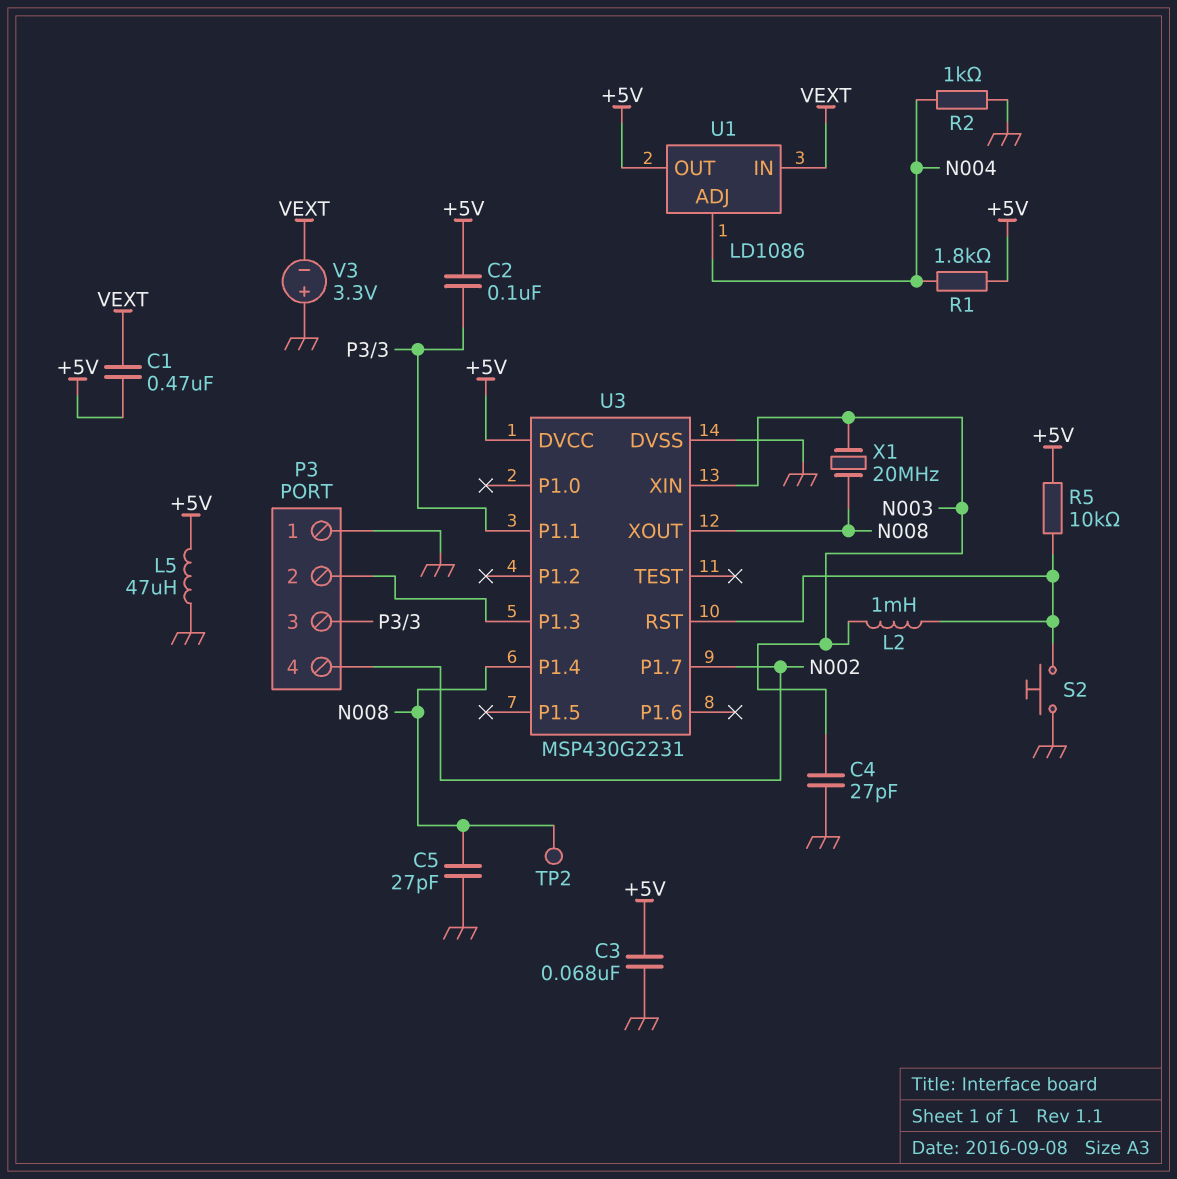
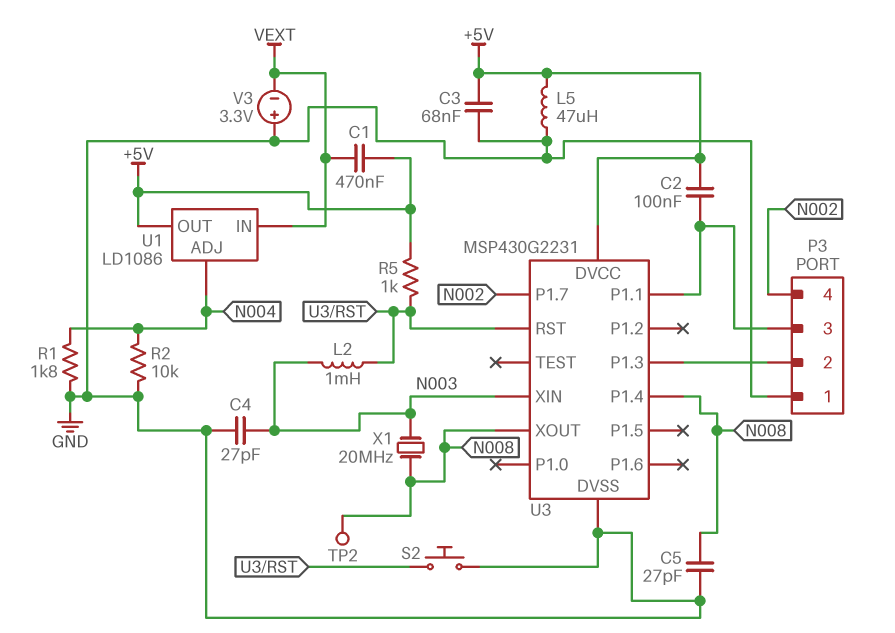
R1: 1.8k (+5V, N004) -> 1.8k (GND, N004)
R2: 1k (GND, N004) -> 10k (GND, N004)
R5: 10k (+5V, U3/RST) -> 1k (+5V, U3/RST)

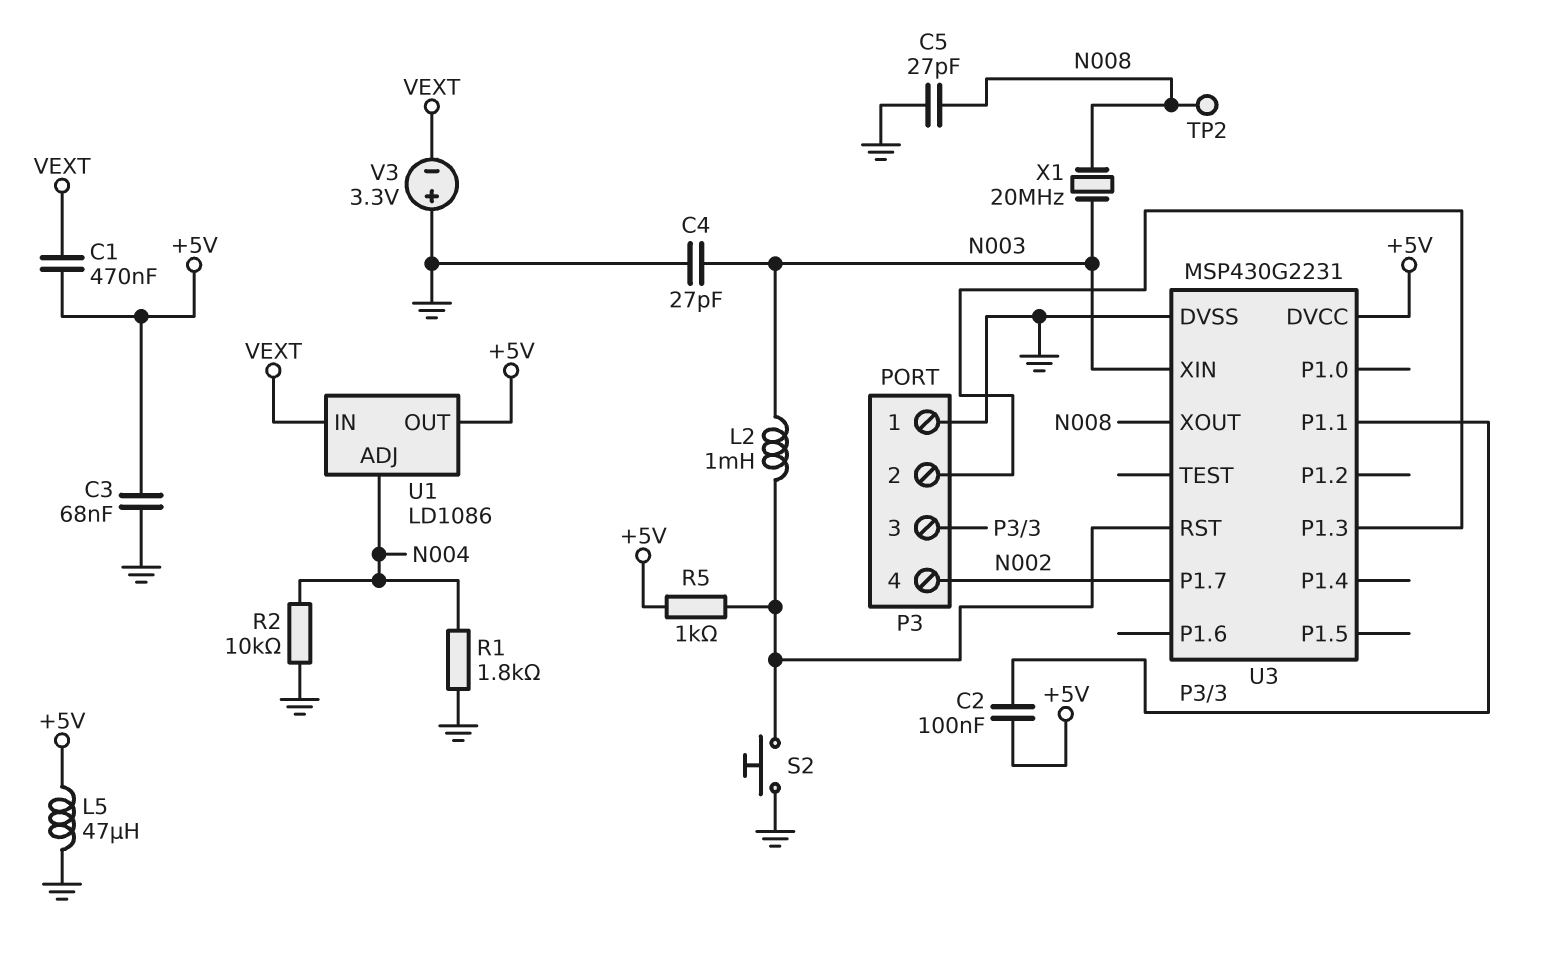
U3 pin P1.4: N008 -> none

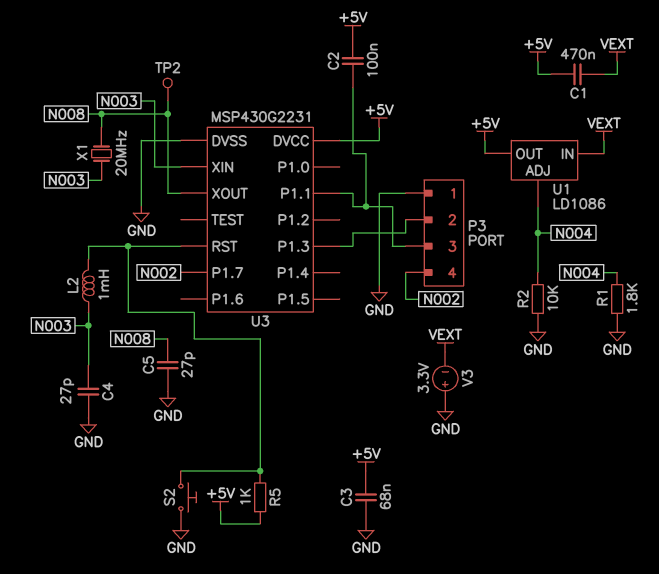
L5: 47uH (+5V, GND) -> none

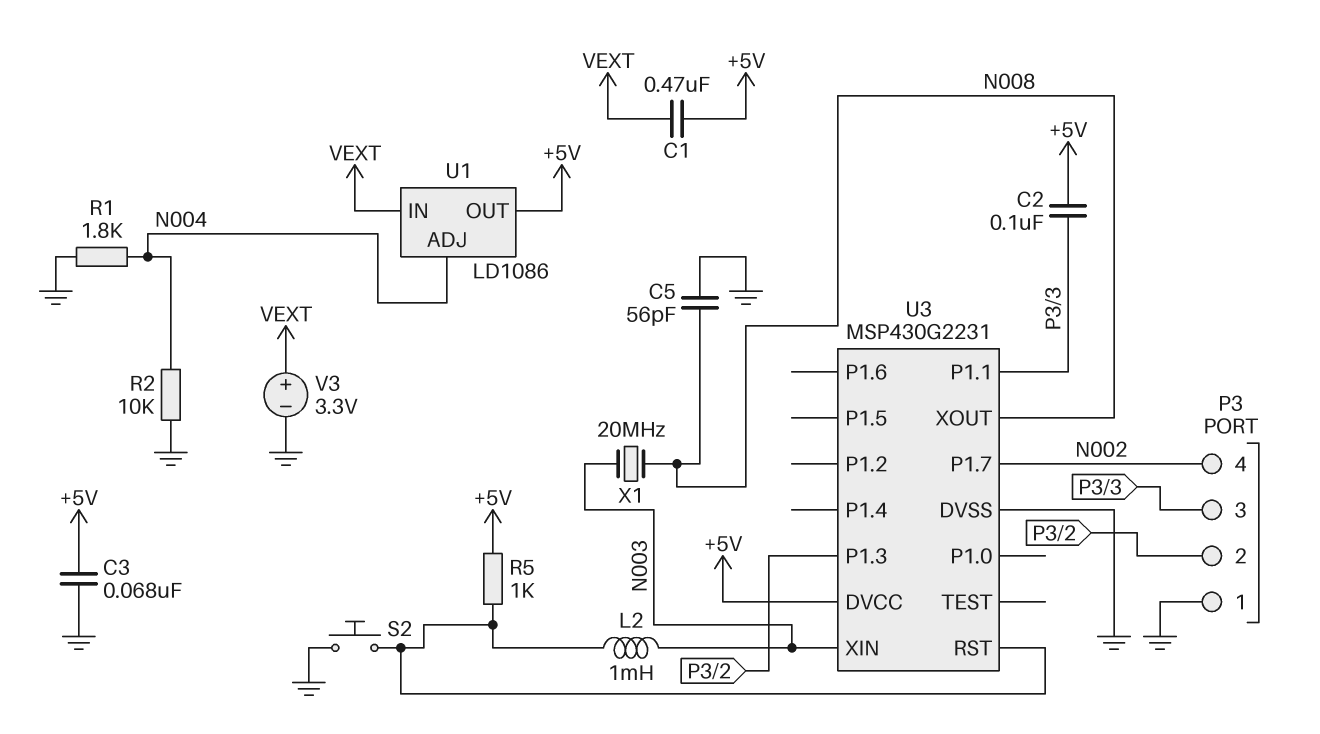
C4: 27pF (GND, N003) -> none
C5: 27pF (GND, N008) -> 56pF (GND, N008)
TP2: test point (N008) -> none
V3: 3.3V (plus GND, minus VEXT) -> 3.3V (plus VEXT, minus GND)

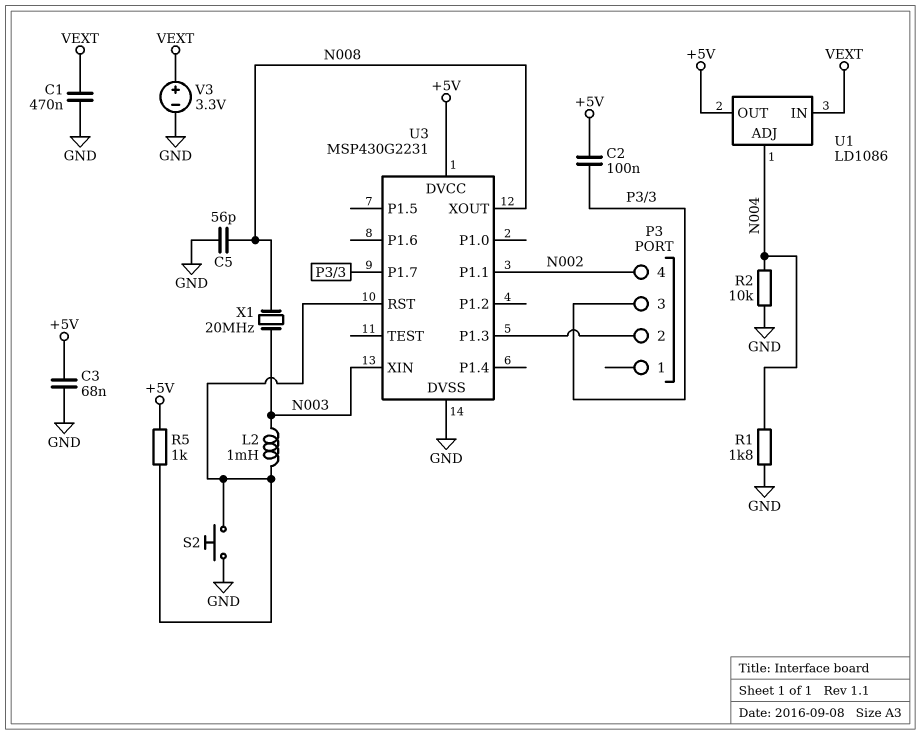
C1: 470nF (+5V, VEXT) -> 470nF (GND, VEXT)
P3 pin 1: GND -> none
U3 pin P1.1: P3/3 -> N002
U3 pin P1.7: N002 -> P3/3

